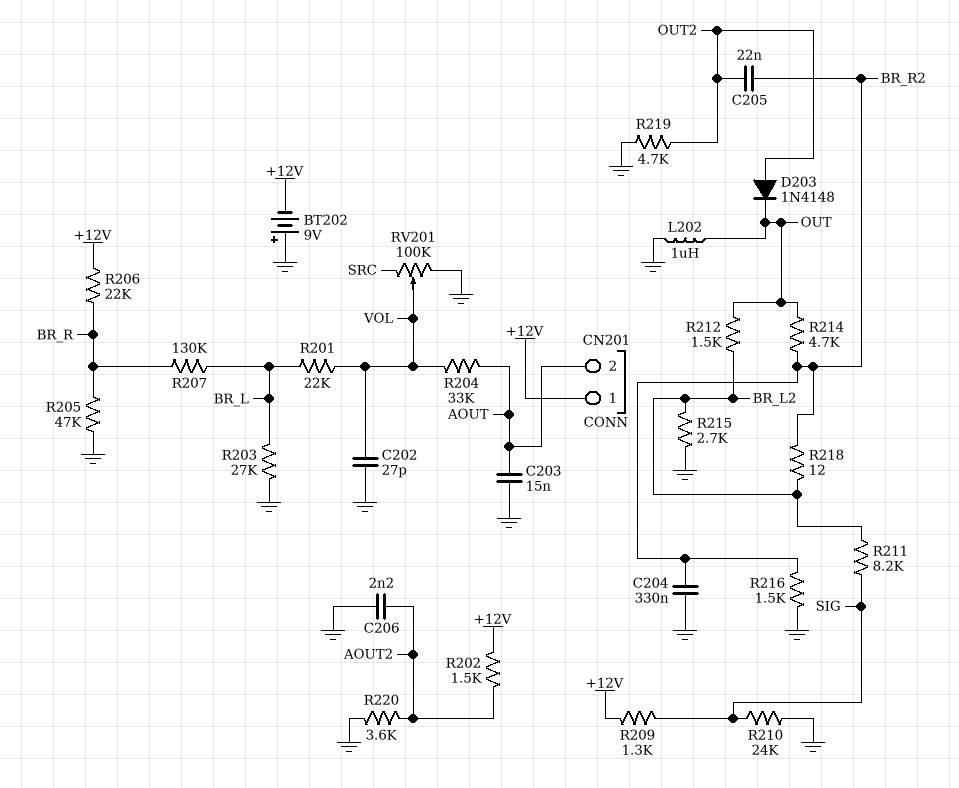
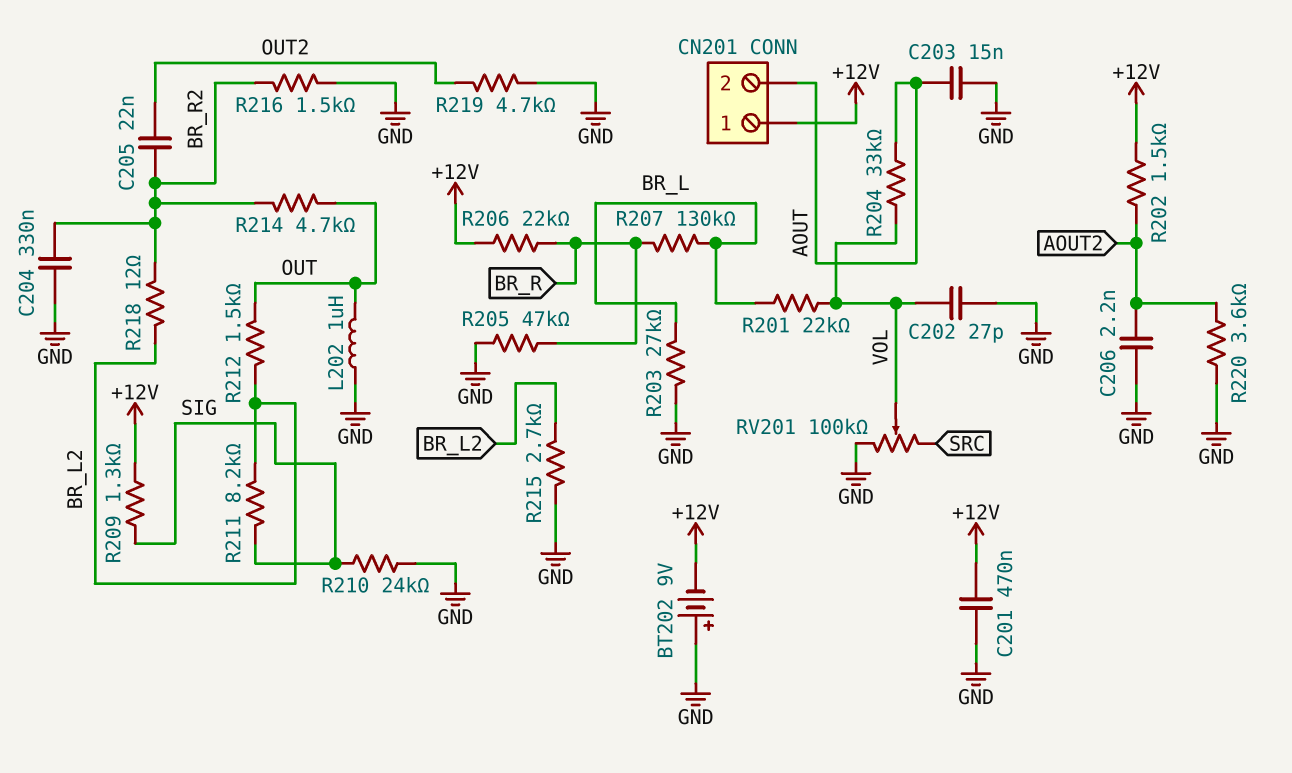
C201: none -> 470nF (+12V, GND)
D203: diode 1N4148 (A OUT2, K OUT) -> none

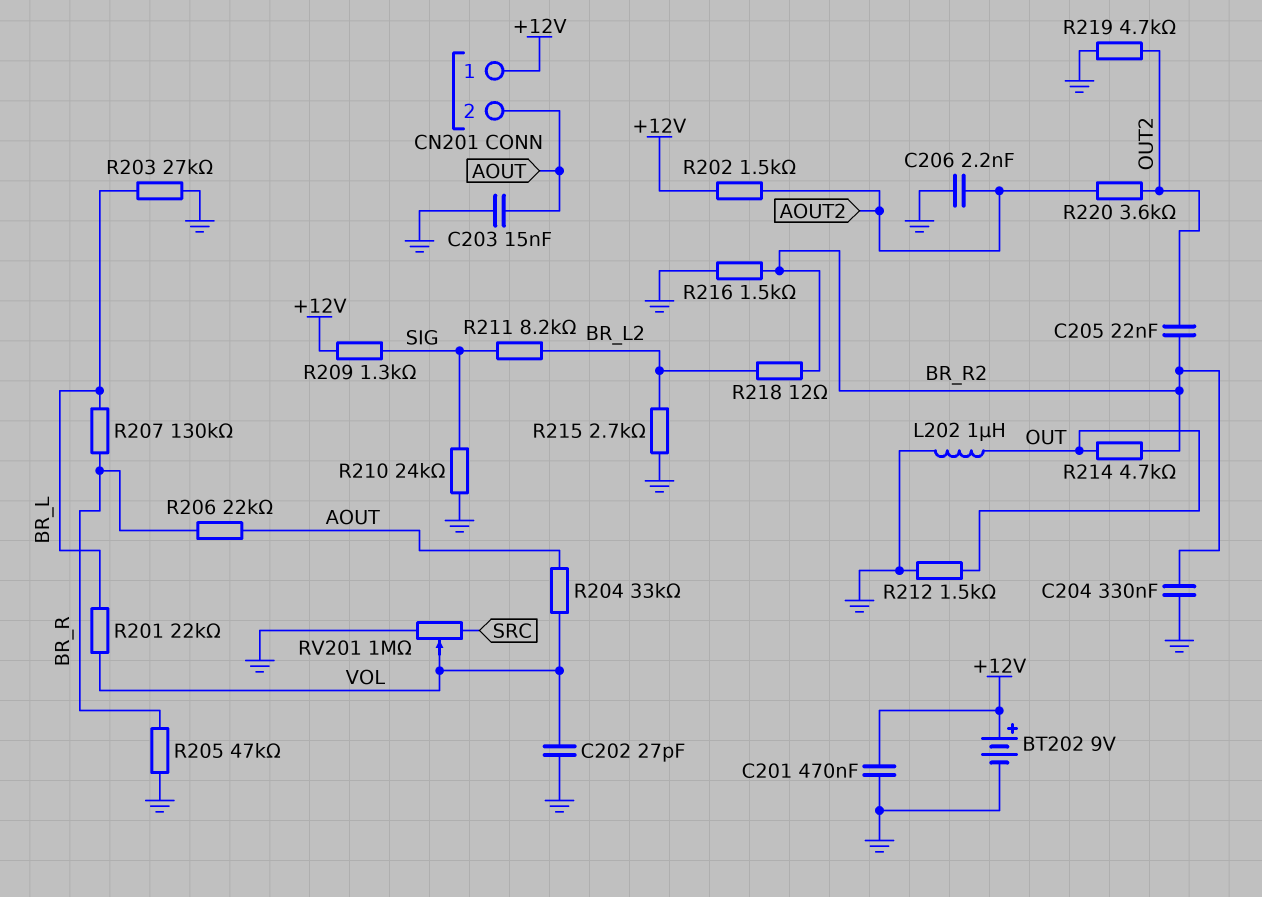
BT202: 9V (plus GND, minus +12V) -> 9V (plus +12V, minus GND)
R206: 22k (+12V, BR_R) -> 22k (AOUT, BR_R)
R212: 1.5k (BR_L2, OUT) -> 1.5k (GND, OUT)
R220: 3.6k (AOUT2, GND) -> 3.6k (AOUT2, OUT2)
RV201: 100k (GND, SRC, wiper VOL) -> 1M (GND, SRC, wiper VOL)

